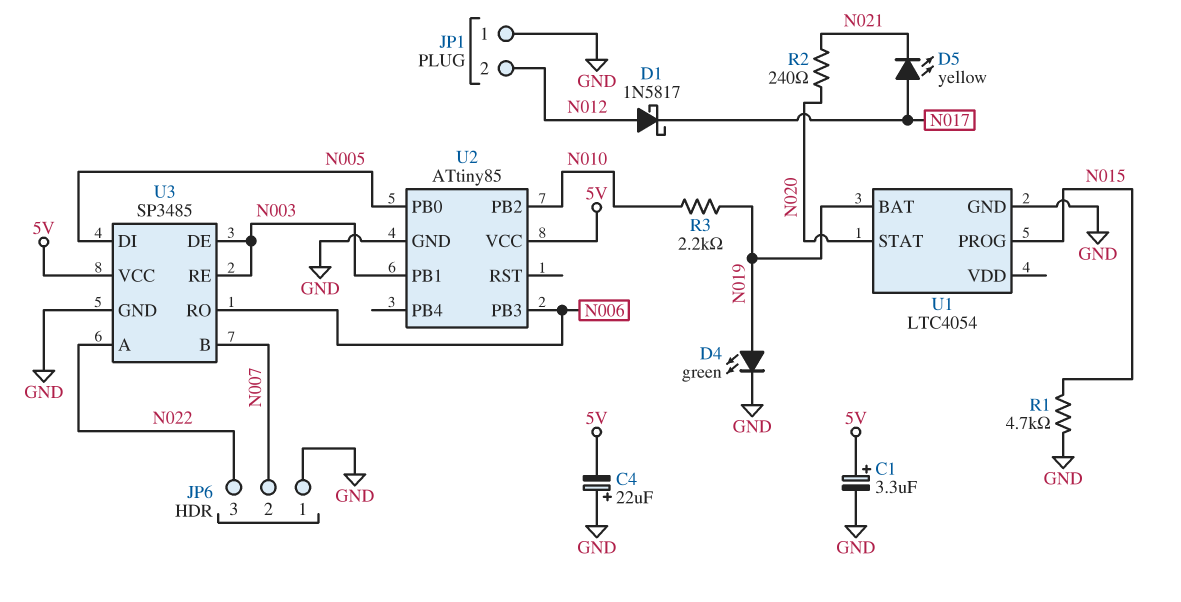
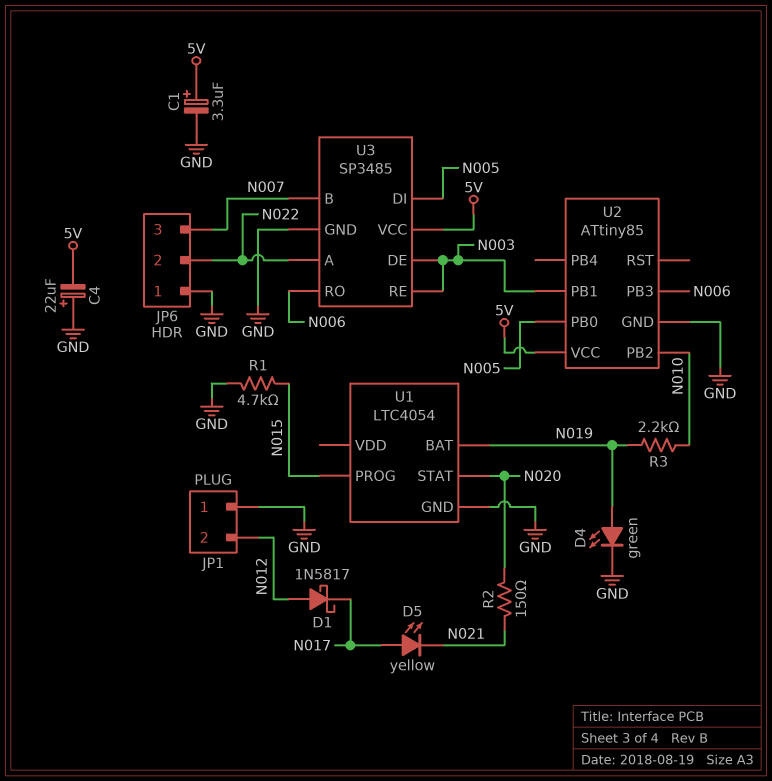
JP6 pin 2: N007 -> N022
JP6 pin 3: N022 -> N007
R2: 240 (N020, N021) -> 150 (N020, N021)

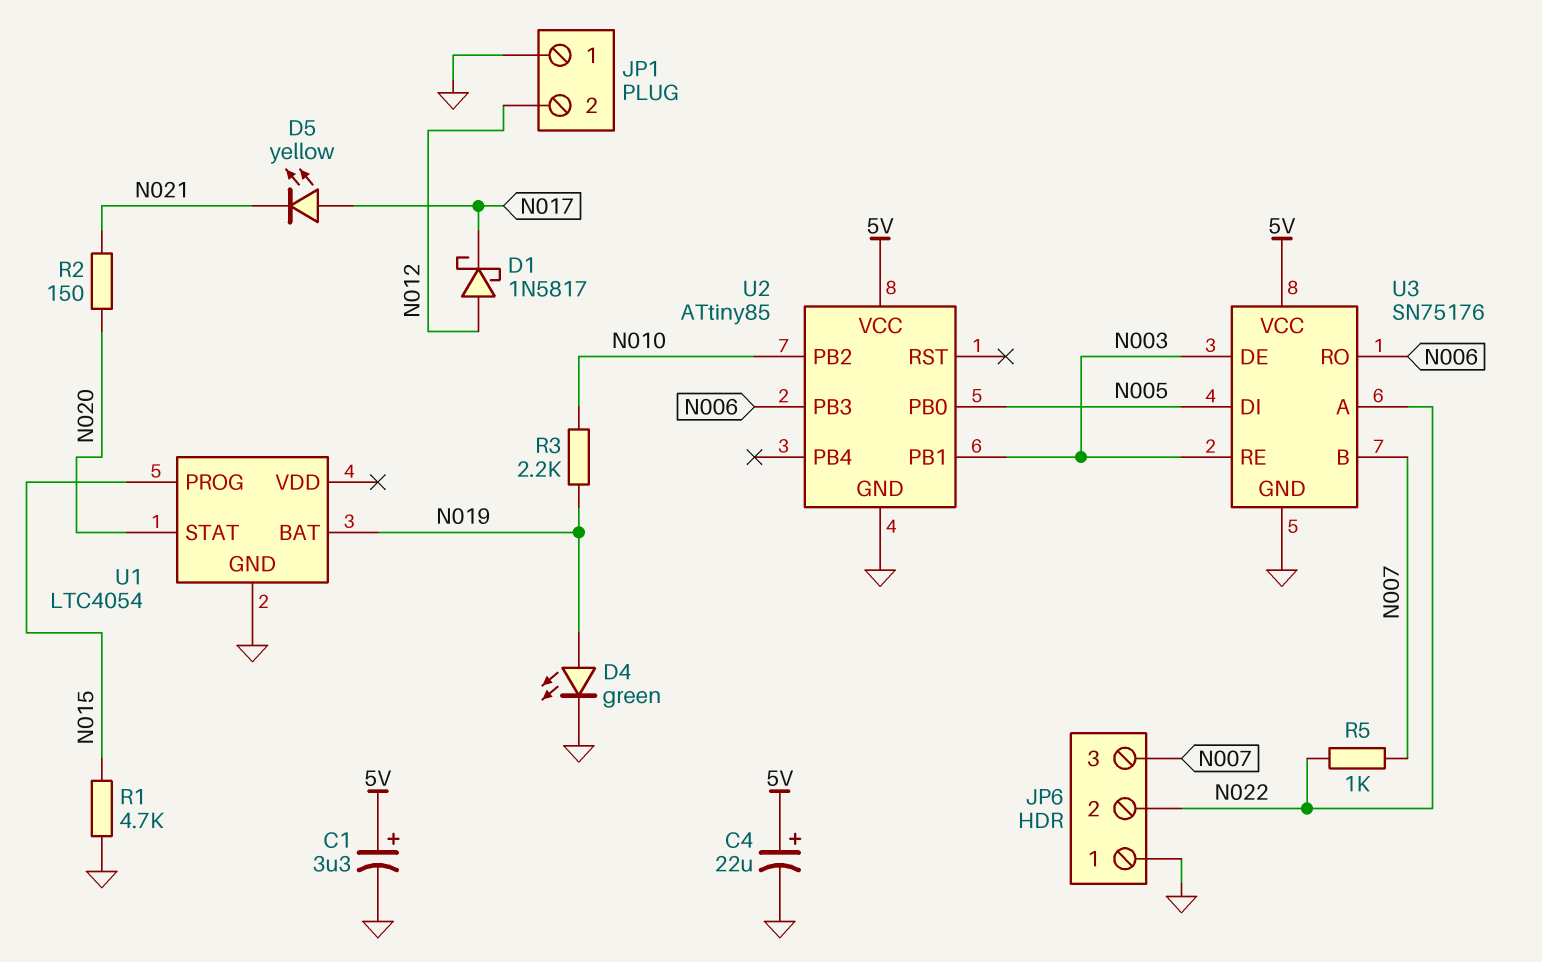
C4: 22uF (plus GND, minus 5V) -> 22uF (plus 5V, minus GND)
R5: none -> 1k (N007, N022)
U3: SP3485 -> SN75176

